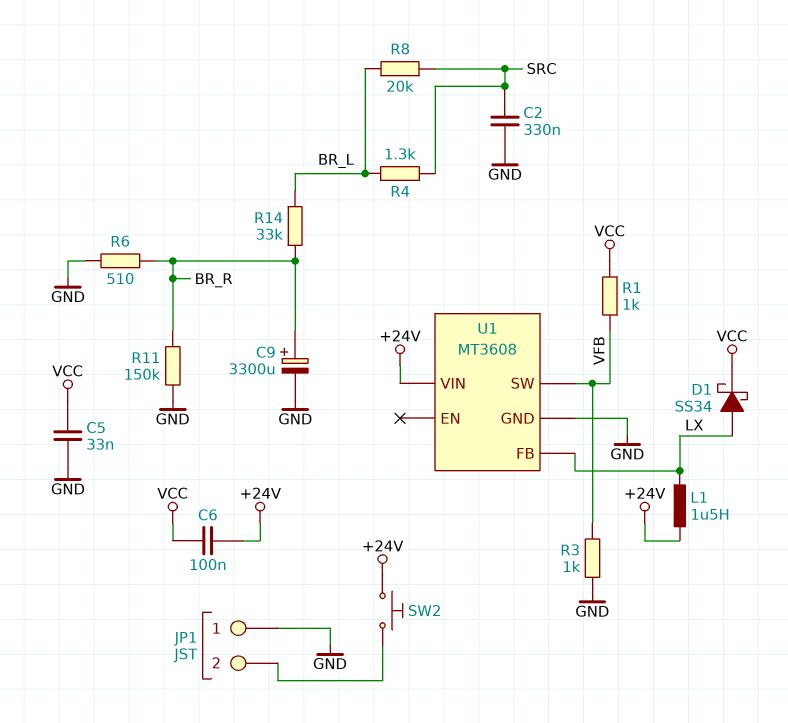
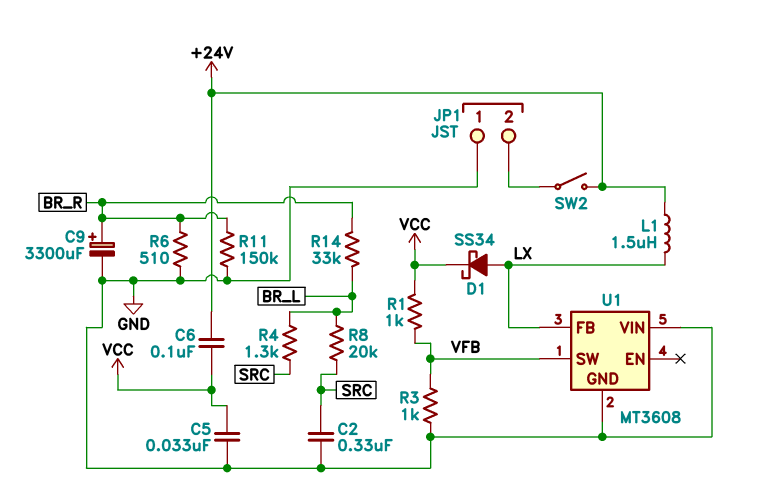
SW2: button (+24V, JP1/2) -> switch (+24V, JP1/2)
U1 pin VIN: +24V -> GND

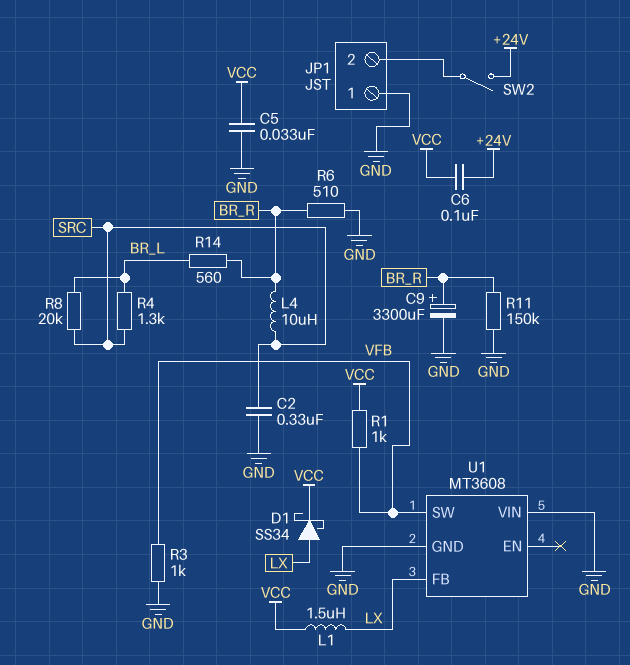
L1: 1.5uH (+24V, LX) -> 1.5uH (LX, VCC)
L4: none -> 10uH (BR_R, SRC)
R14: 33k (BR_L, BR_R) -> 560 (BR_L, BR_R)

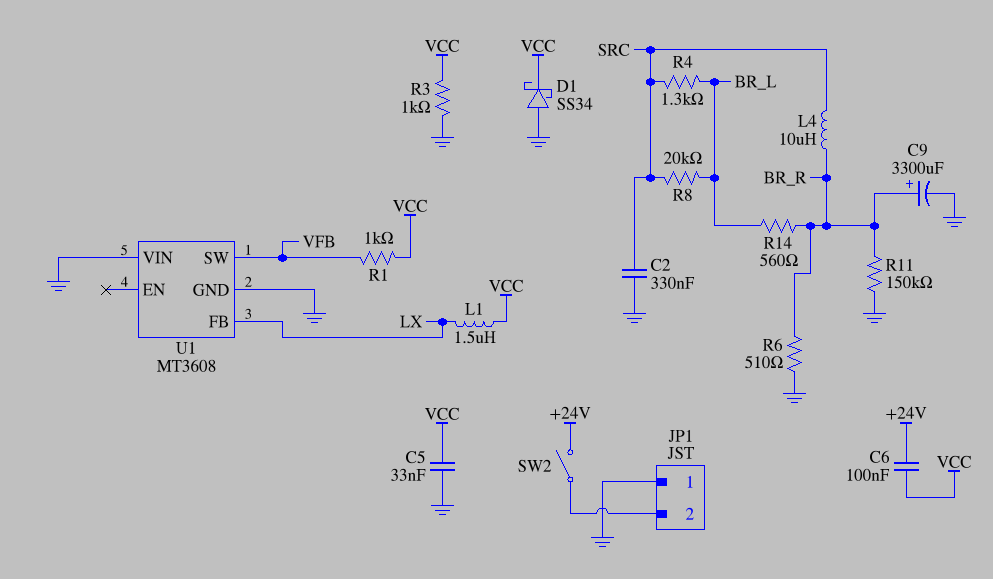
D1: schottky SS34 (A LX, K VCC) -> schottky SS34 (A GND, K VCC)
R3: 1k (GND, VFB) -> 1k (GND, VCC)

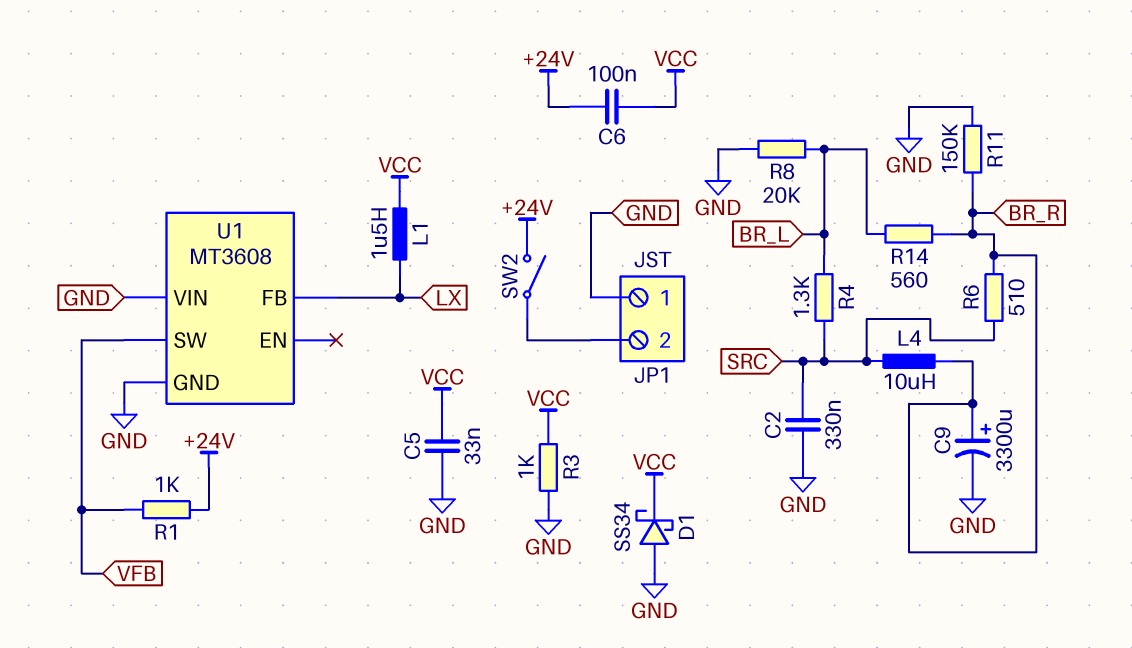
R1: 1k (VCC, VFB) -> 1k (+24V, VFB)
R6: 510 (BR_R, GND) -> 510 (BR_R, SRC)
R8: 20k (BR_L, SRC) -> 20k (BR_L, GND)

